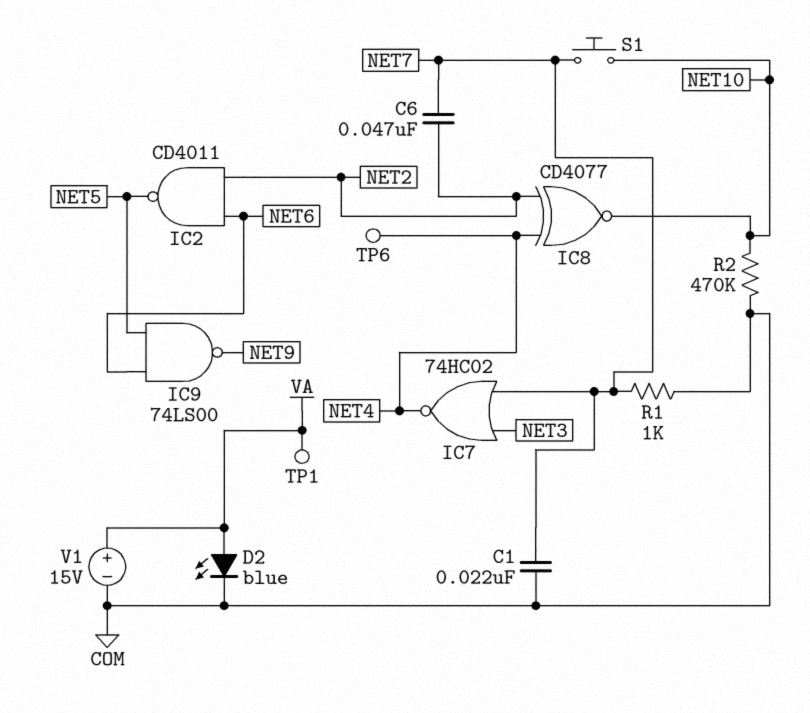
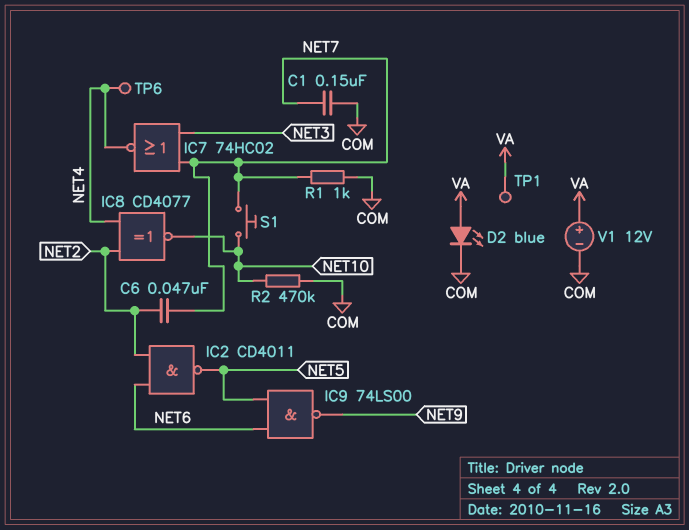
C1: 22nF (COM, NET7) -> 150nF (COM, NET7)
V1: 15V (plus VA, minus COM) -> 12V (plus VA, minus COM)

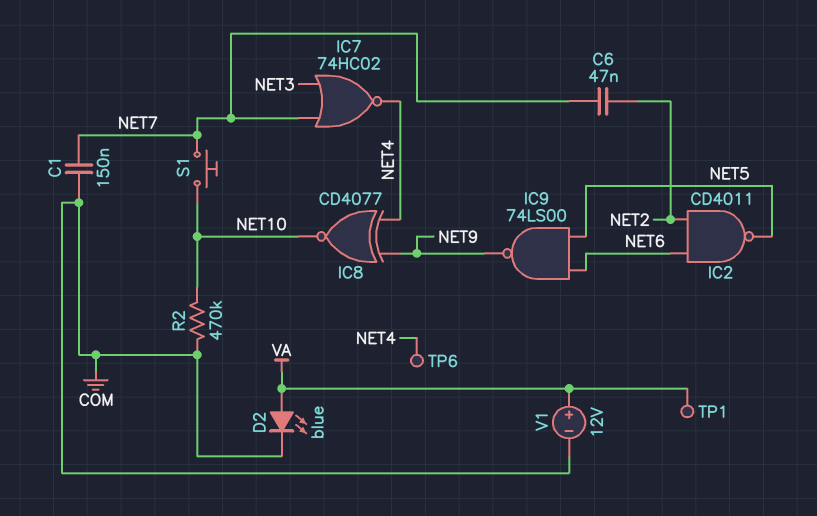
IC8: XNOR CD4077 (in NET2, in NET4, out NET10) -> XNOR CD4077 (in NET4, in NET9, out NET10)
R1: 1k (COM, NET7) -> none

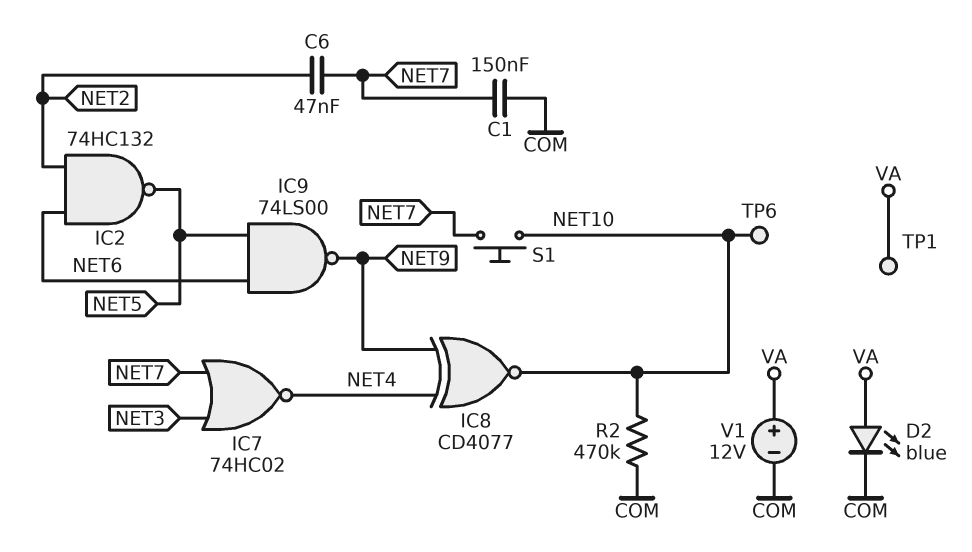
IC2: NAND CD4011 (in NET2, in NET6, out NET5) -> NAND 74HC132 (in NET2, in NET6, out NET5)
TP6: test point (NET4) -> test point (NET10)

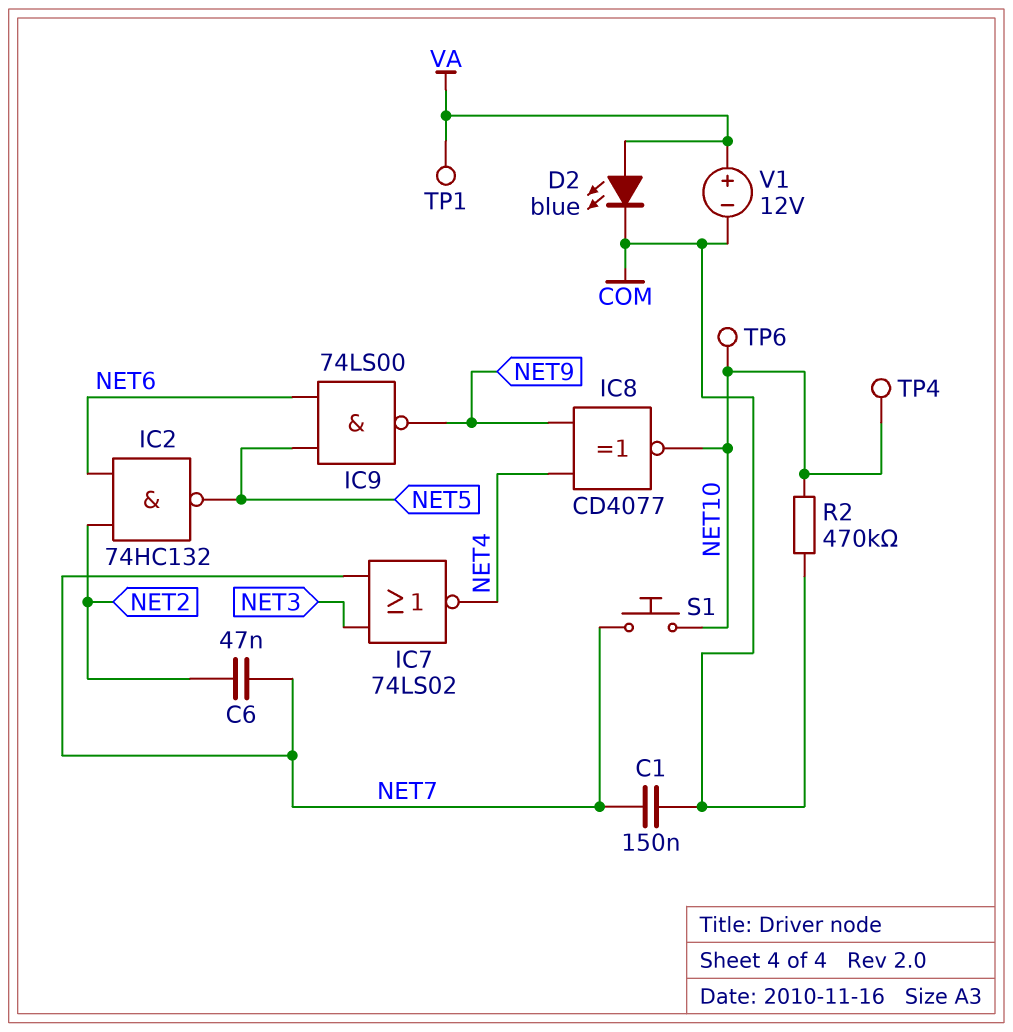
IC7: NOR 74HC02 (in NET3, in NET7, out NET4) -> NOR 74LS02 (in NET3, in NET7, out NET4)
TP4: none -> test point (NET10)

